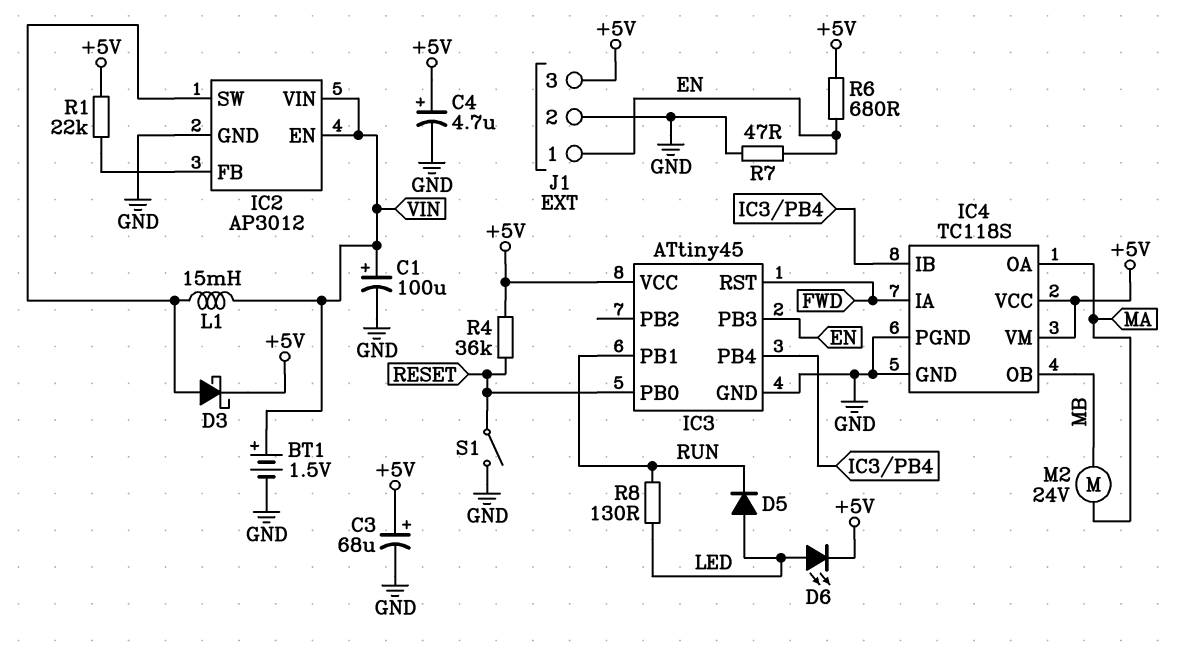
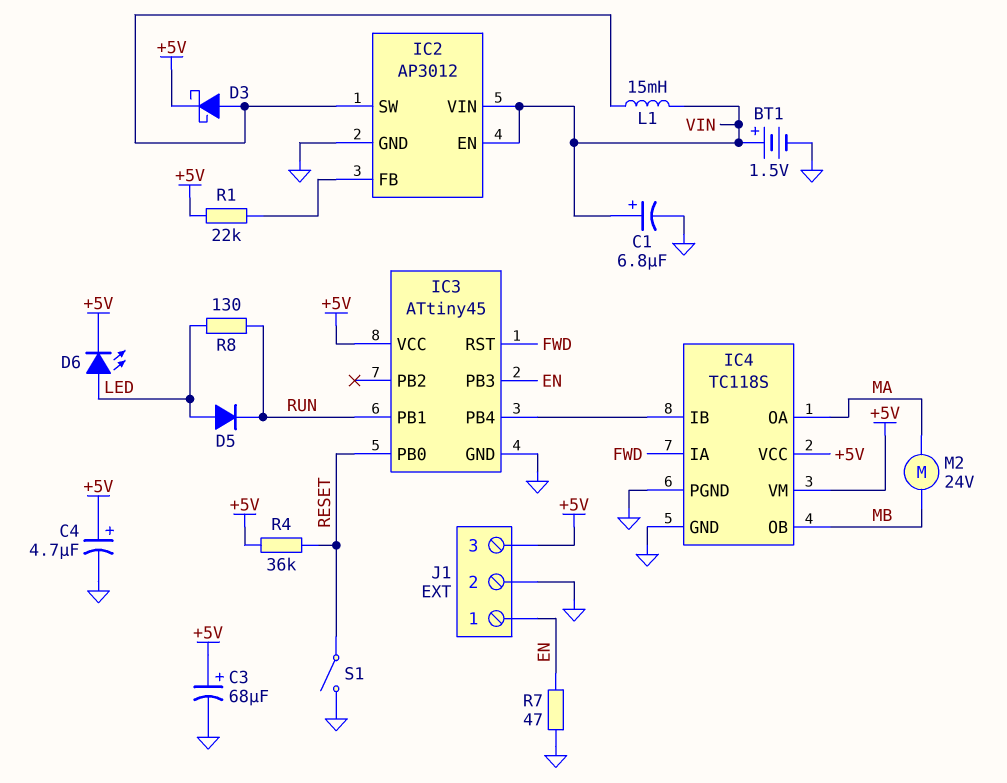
C1: 100uF (plus VIN, minus GND) -> 6.8uF (plus VIN, minus GND)
R6: 680 (+5V, EN) -> none

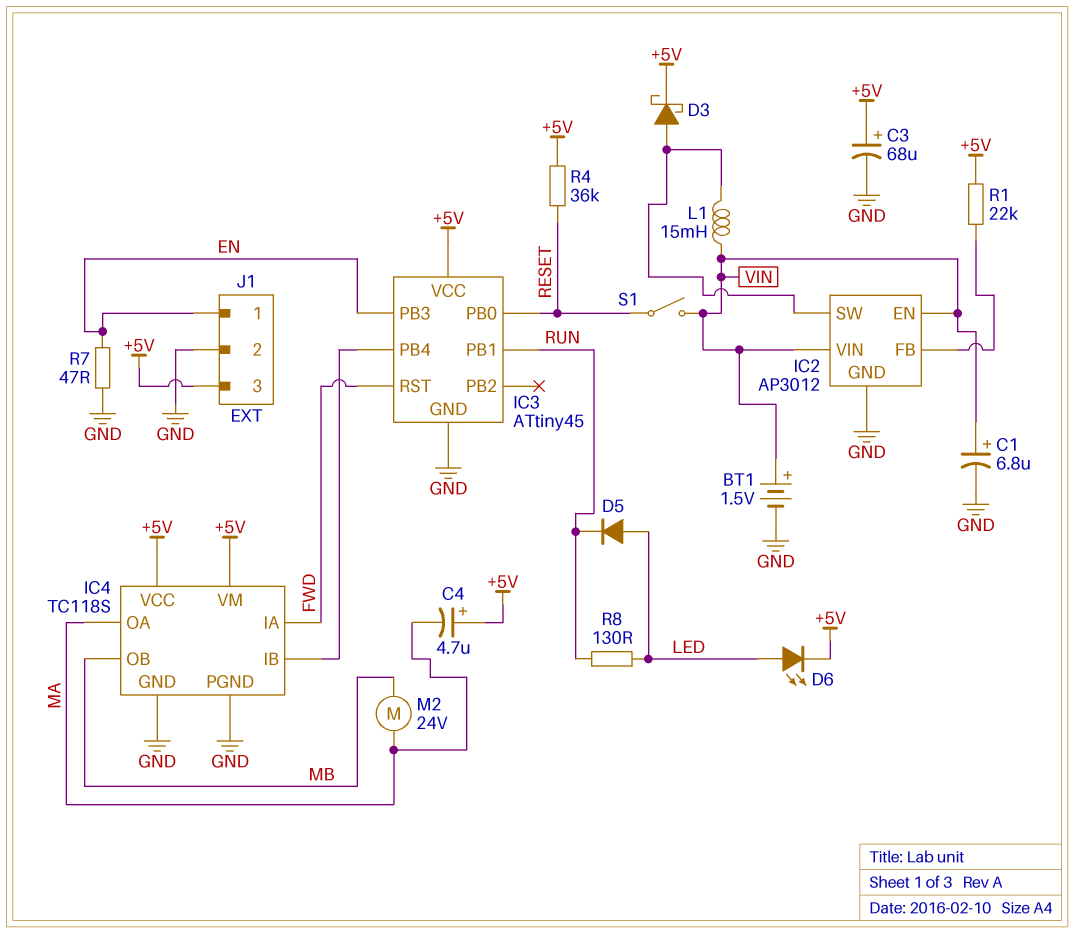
C4: 4.7uF (plus +5V, minus GND) -> 4.7uF (plus +5V, minus MA)
S1: switch (GND, RESET) -> switch (RESET, VIN)

